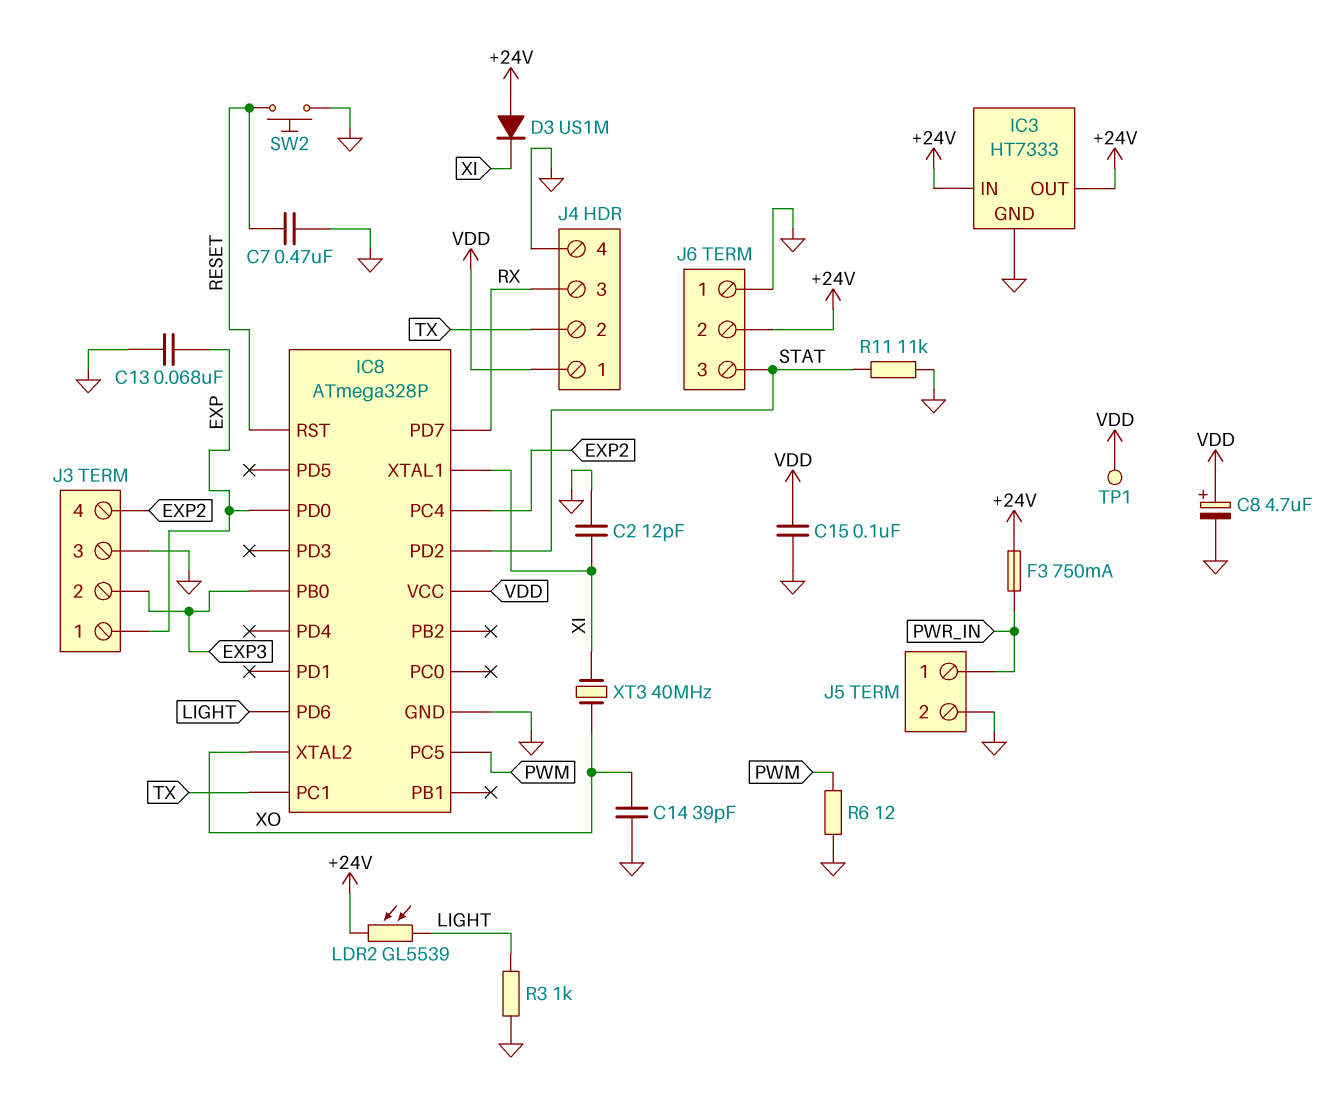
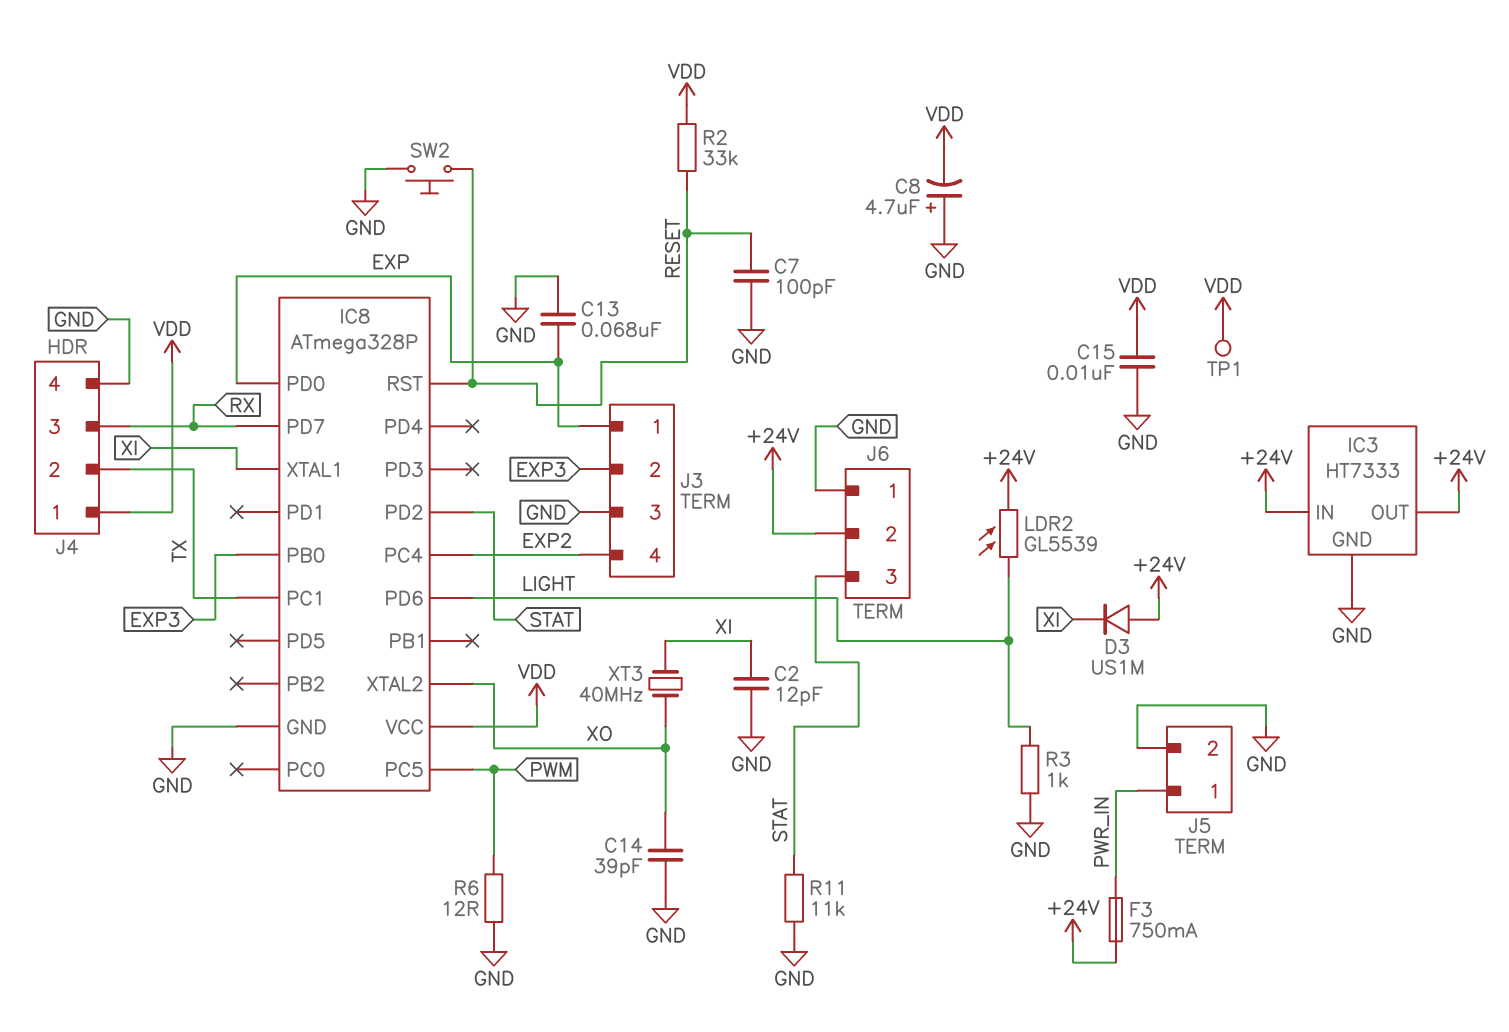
C7: 470nF (GND, RESET) -> 100pF (GND, RESET)
C8: 4.7uF (plus VDD, minus GND) -> 4.7uF (plus GND, minus VDD)
C15: 100nF (GND, VDD) -> 10nF (GND, VDD)
R2: none -> 33k (RESET, VDD)

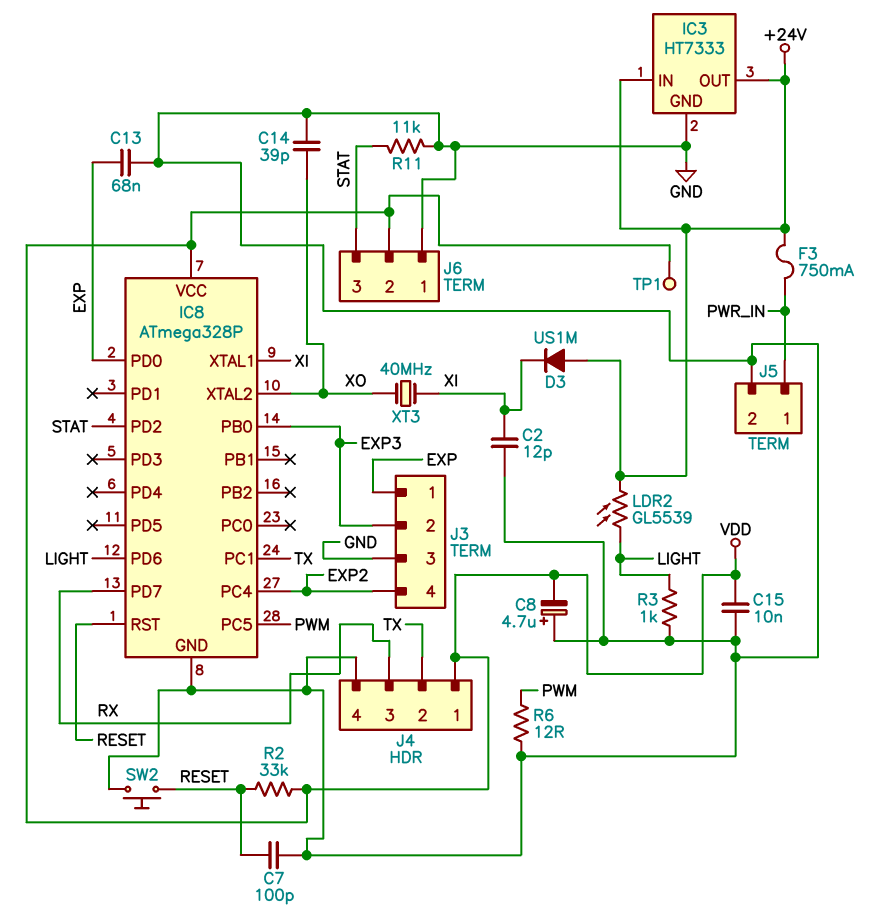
J6 pin 2: +24V -> VDD

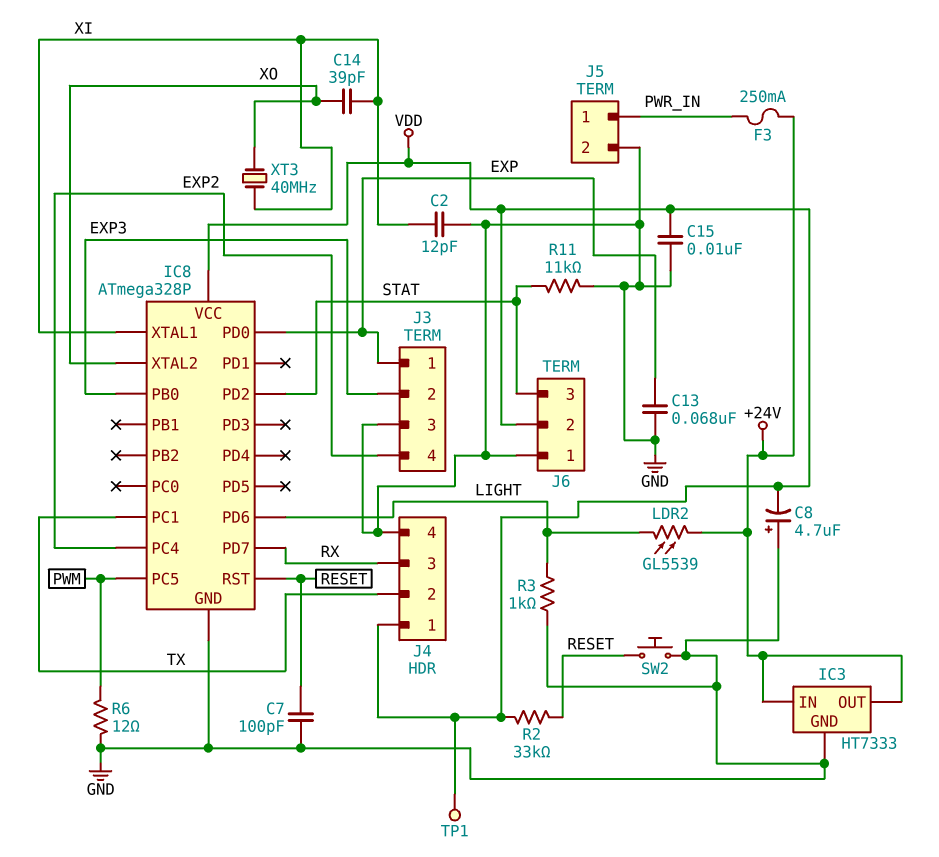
C14: 39pF (GND, XO) -> 39pF (XI, XO)
D3: diode US1M (A +24V, K XI) -> none
F3: 750mA (+24V, PWR_IN) -> 250mA (+24V, PWR_IN)

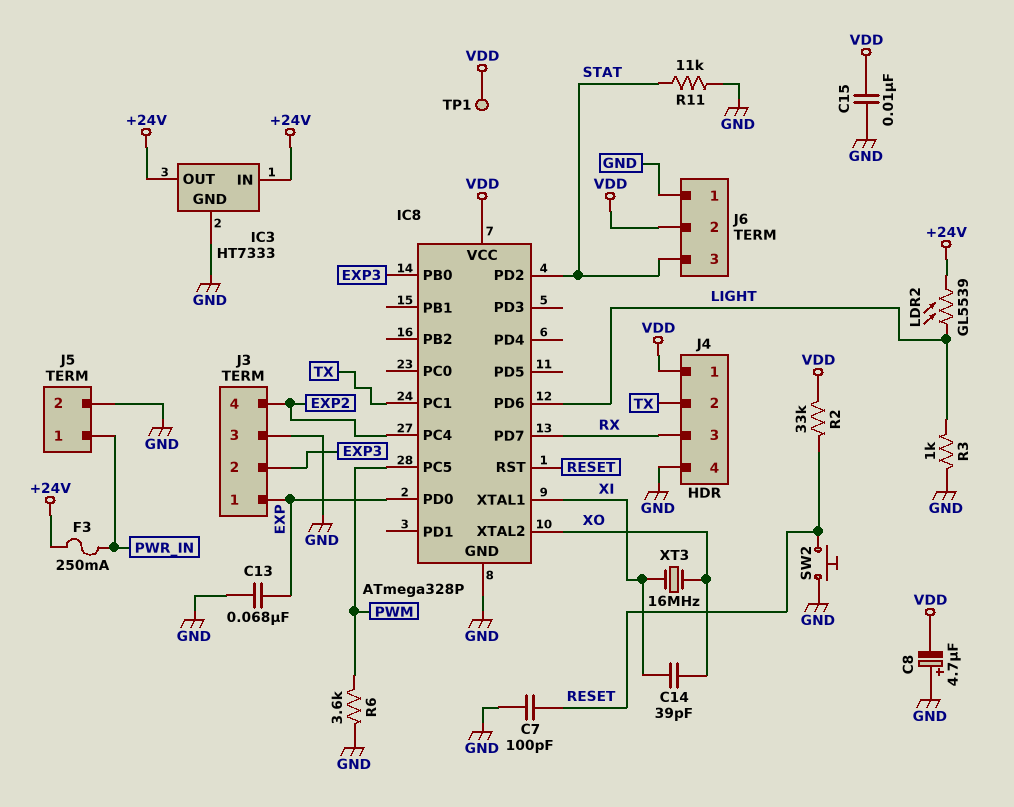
C2: 12pF (GND, XI) -> none
R6: 12 (GND, PWM) -> 3.6k (GND, PWM)
XT3: 40MHz (XI, XO) -> 16MHz (XI, XO)

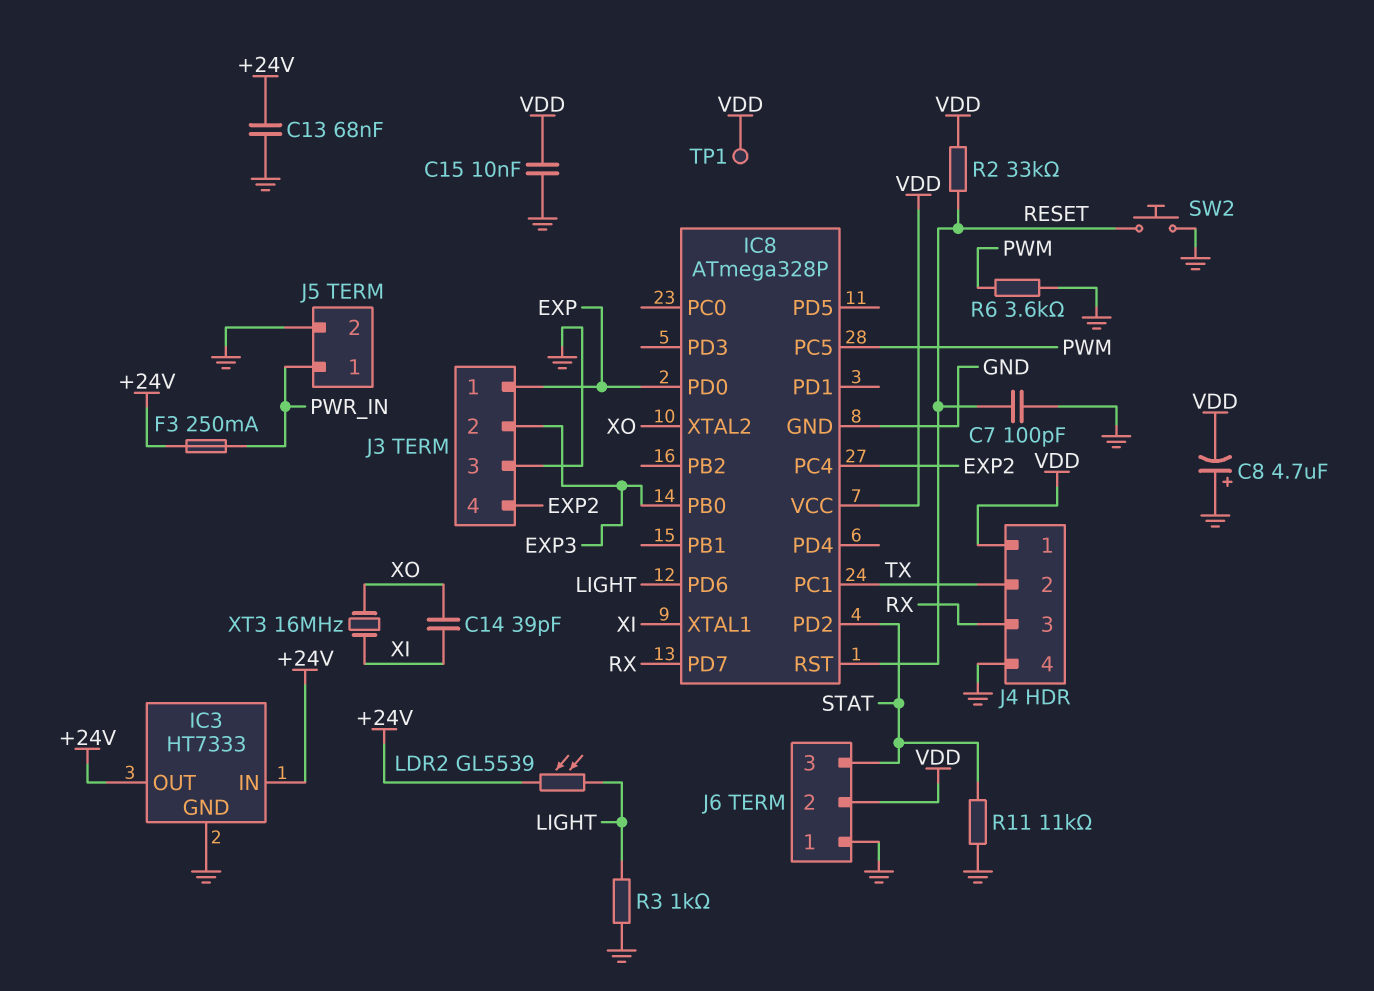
C13: 68nF (EXP, GND) -> 68nF (+24V, GND)

